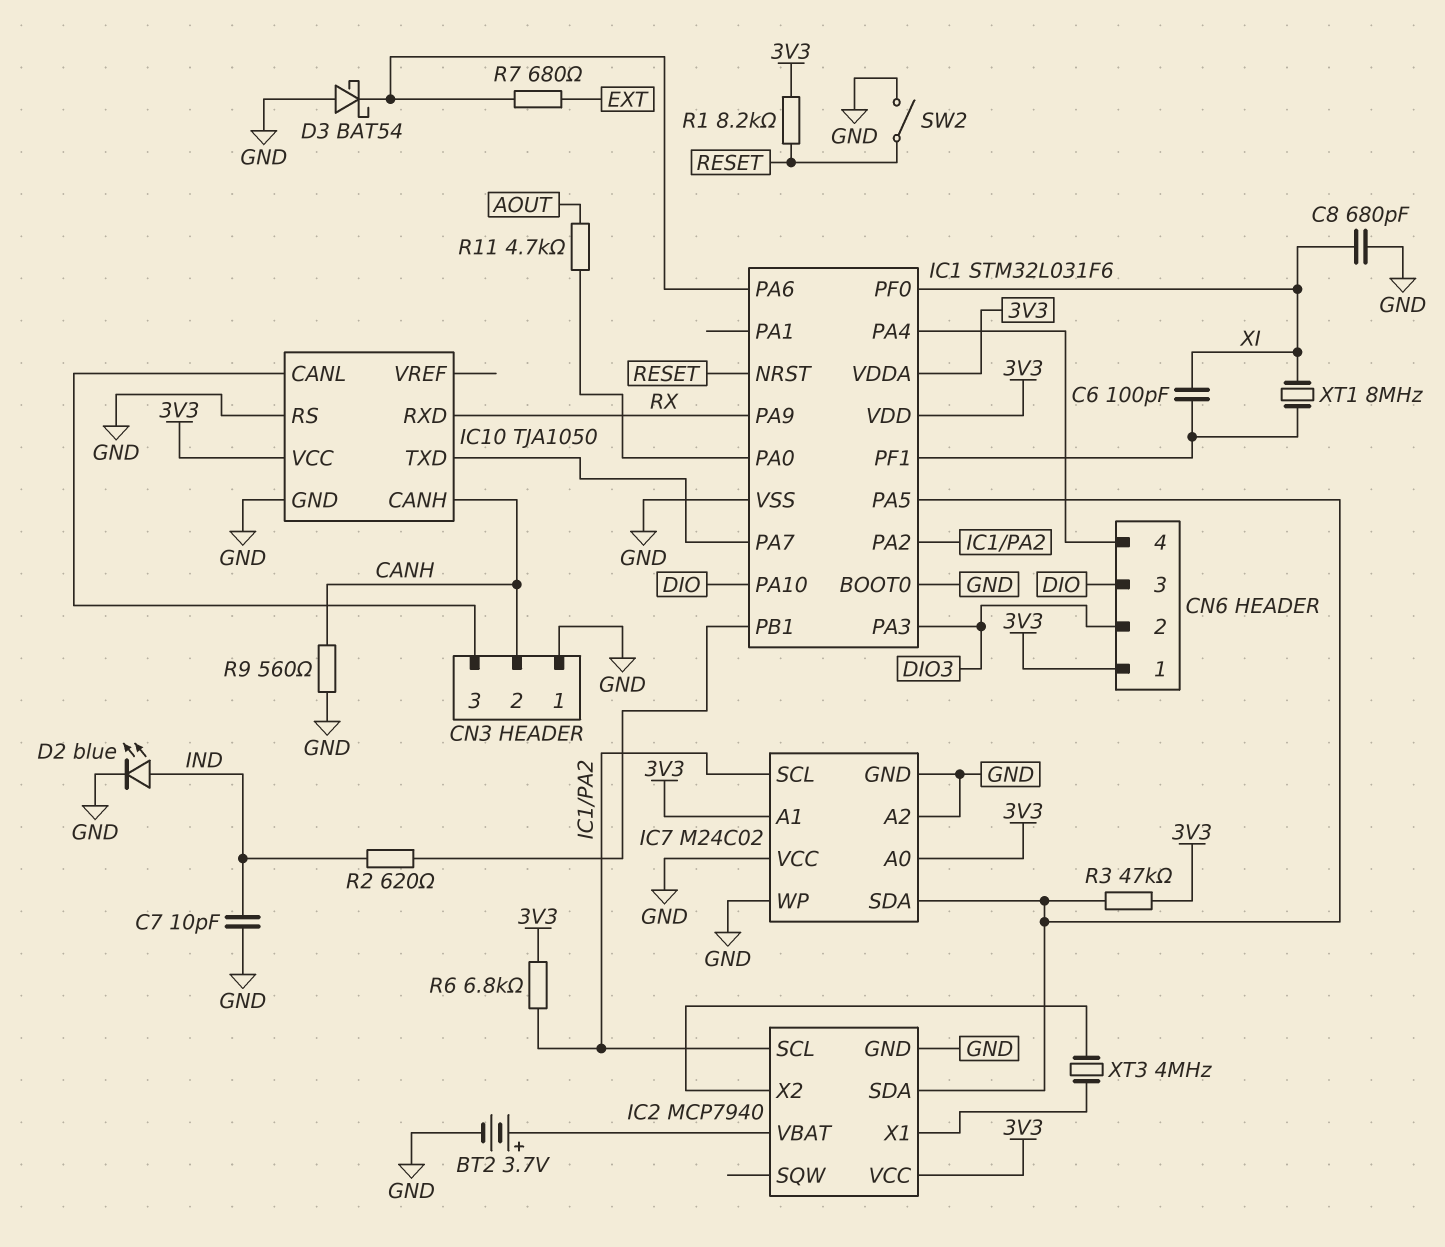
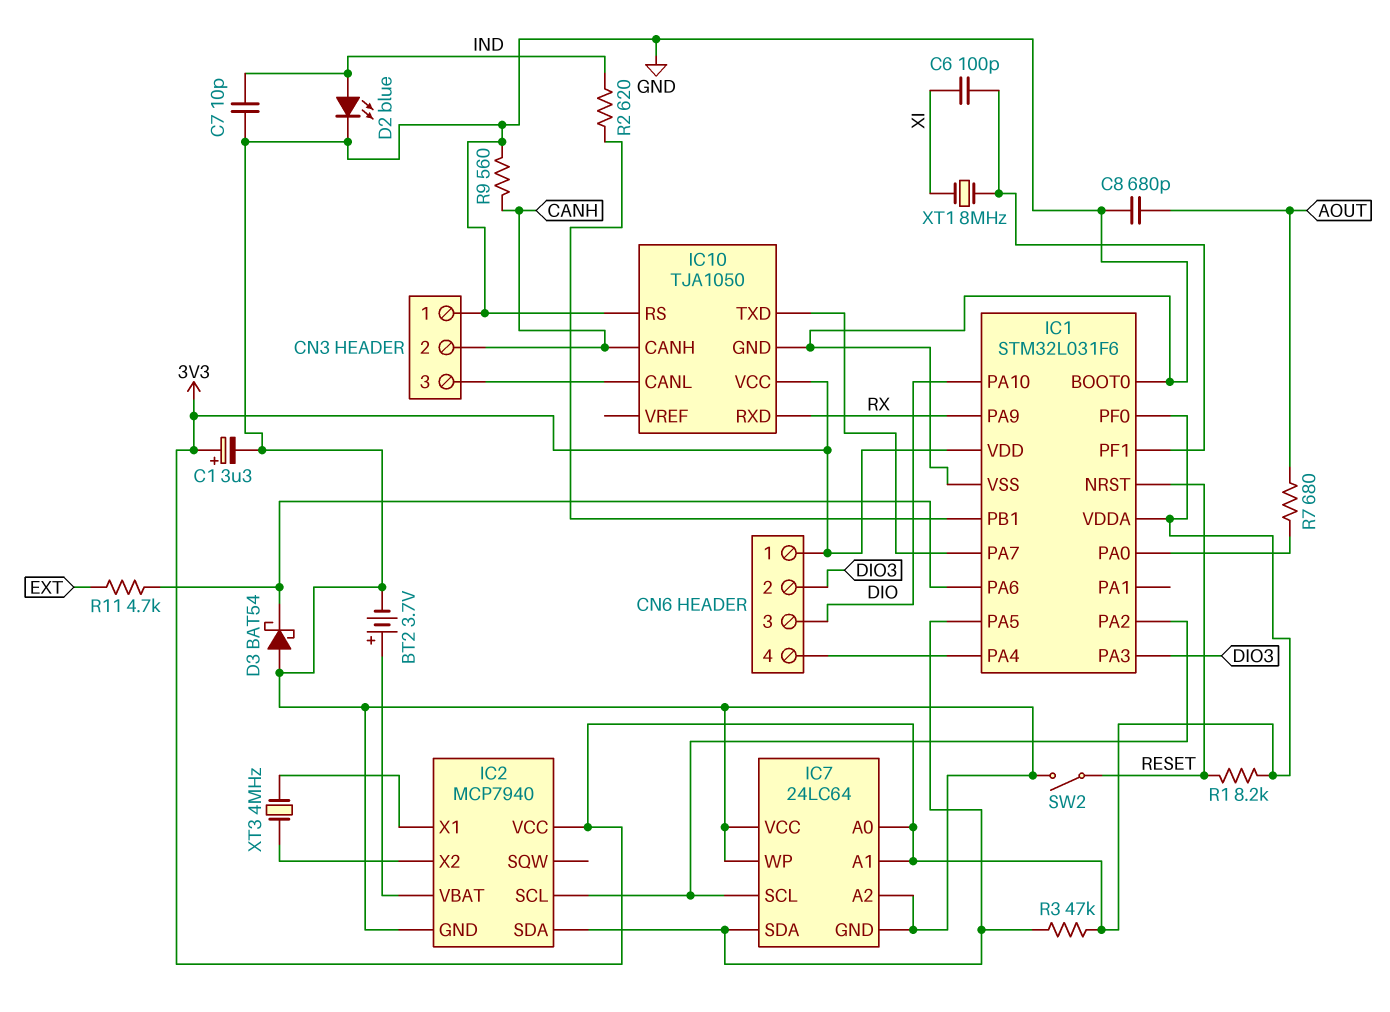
C1: none -> 3.3uF (plus 3V3, minus GND)
C8: 680pF (GND, XI) -> 680pF (AOUT, GND)
IC1 pin PF0: XI -> 3V3
IC7: M24C02 -> 24LC64
R6: 6.8k (3V3, IC1/PA2) -> none
R7: 680 (EXT, IC1/PA6) -> 680 (AOUT, IC1/PA0)
R11: 4.7k (AOUT, IC1/PA0) -> 4.7k (EXT, IC1/PA6)

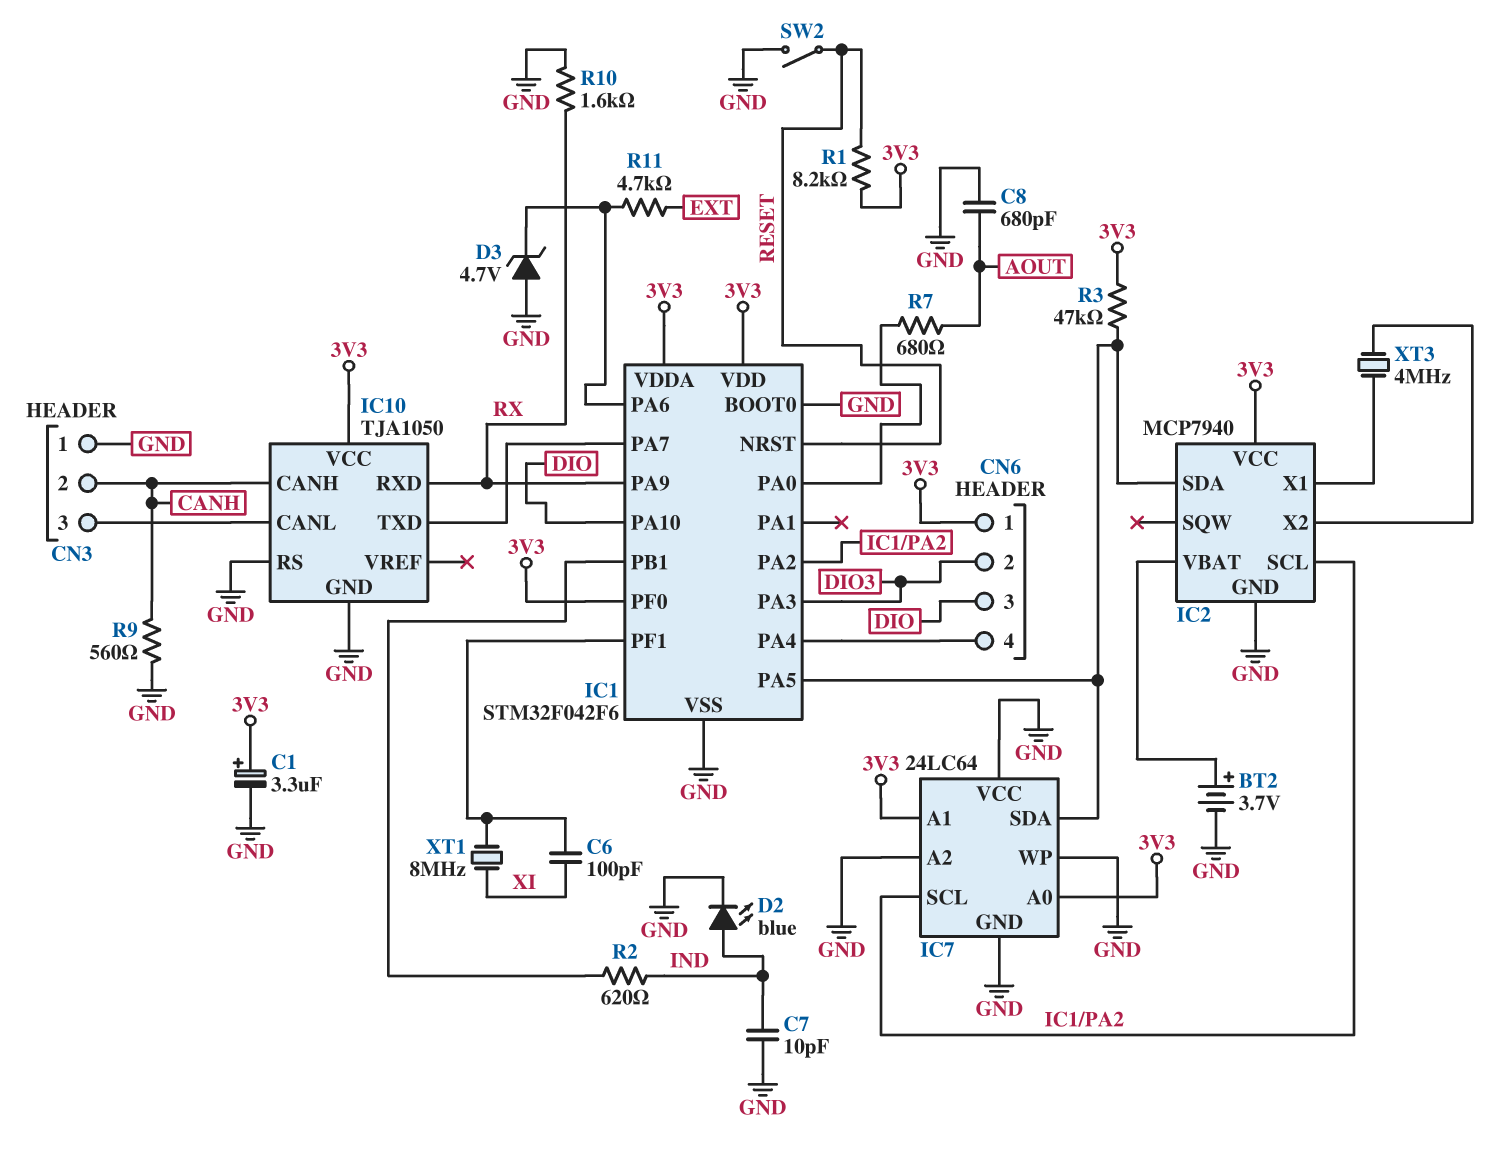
D3: schottky BAT54 (A GND, K IC1/PA6) -> zener 4.7V (A GND, K IC1/PA6)
IC1: STM32L031F6 -> STM32F042F6
R10: none -> 1.6k (GND, RX)

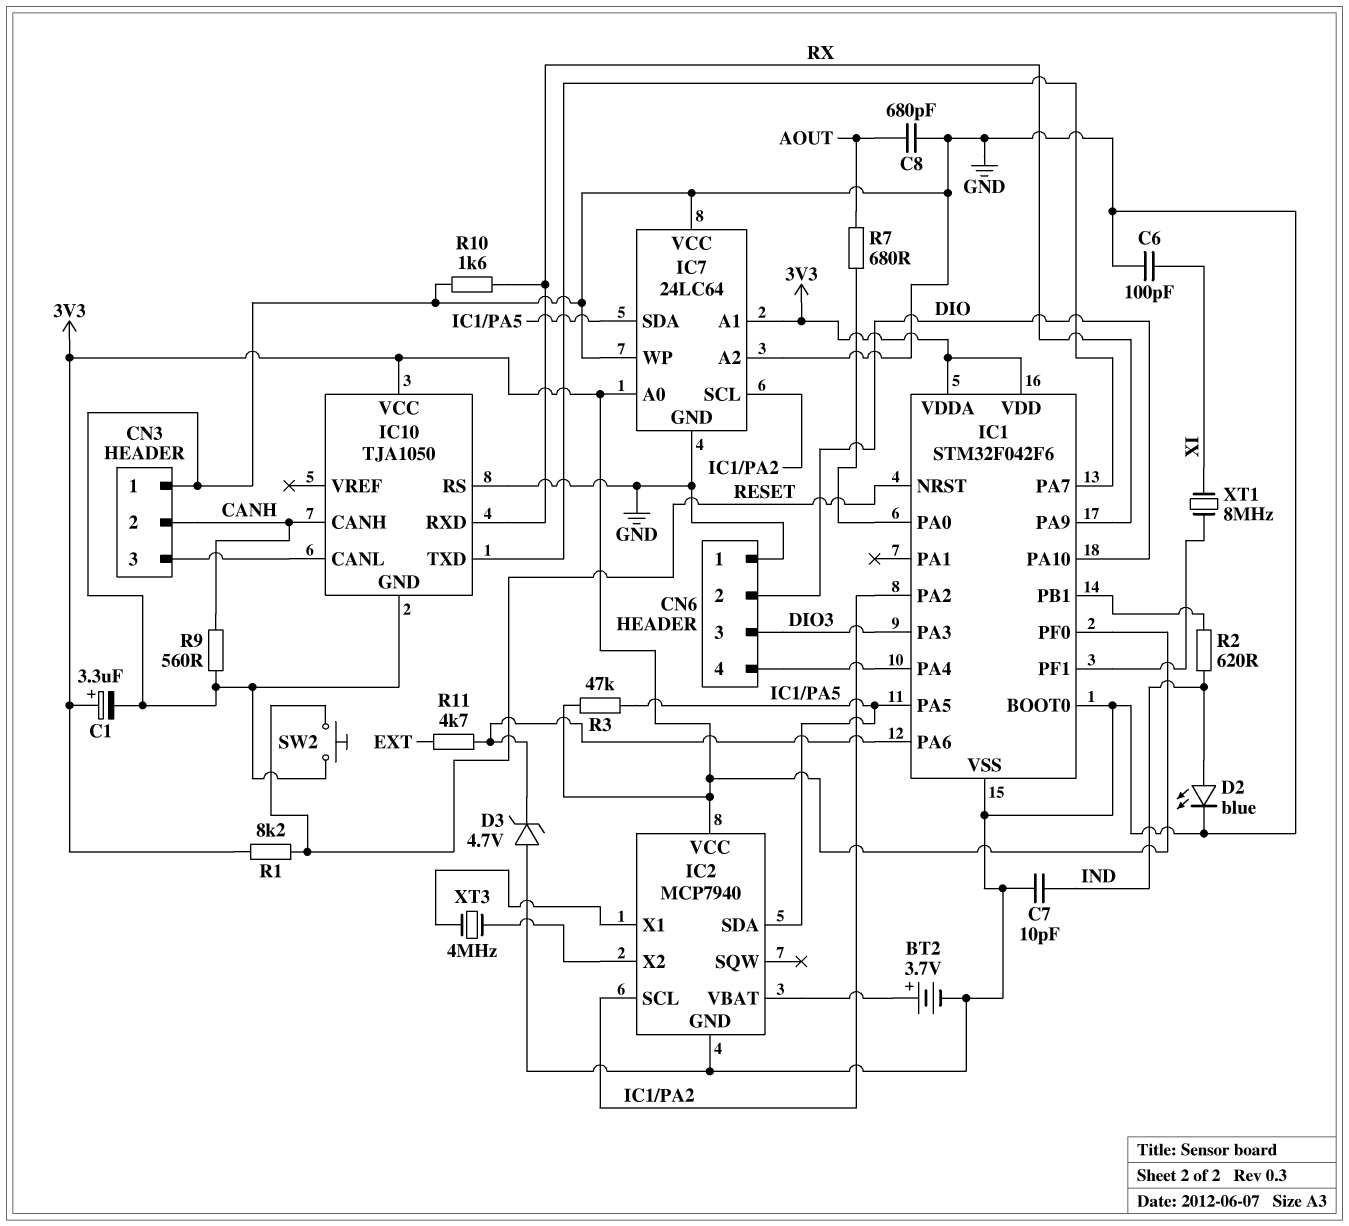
C6: 100pF (IC1/PF1, XI) -> 100pF (GND, XI)
CN6 pin 1: 3V3 -> GND
CN6 pin 2: DIO3 -> DIO
CN6 pin 3: DIO -> DIO3
SW2: switch (GND, RESET) -> button (GND, RESET)

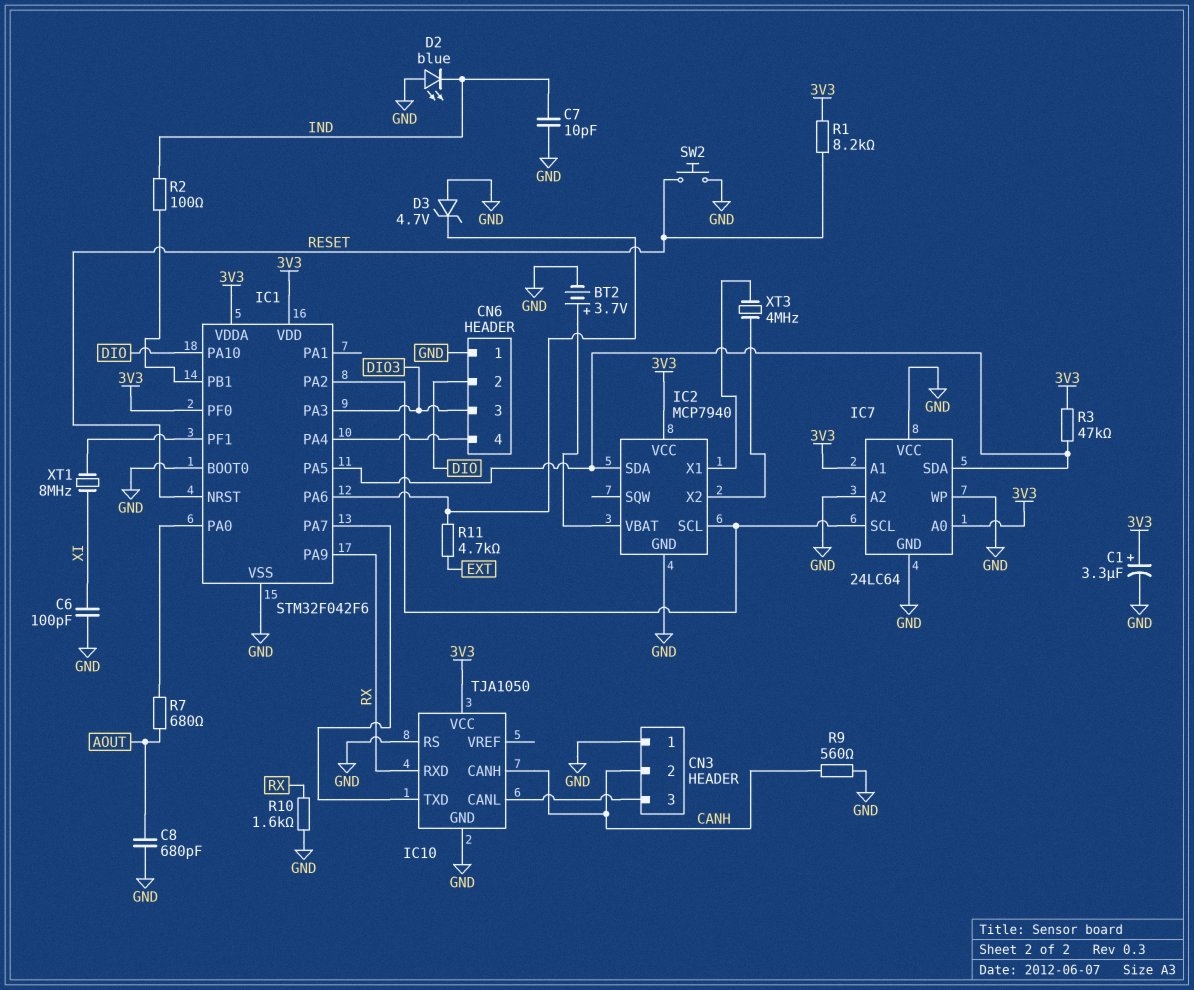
D2: LED blue (A IND, K GND) -> LED blue (A GND, K IND)
R2: 620 (IC1/PB1, IND) -> 100 (IC1/PB1, IND)

